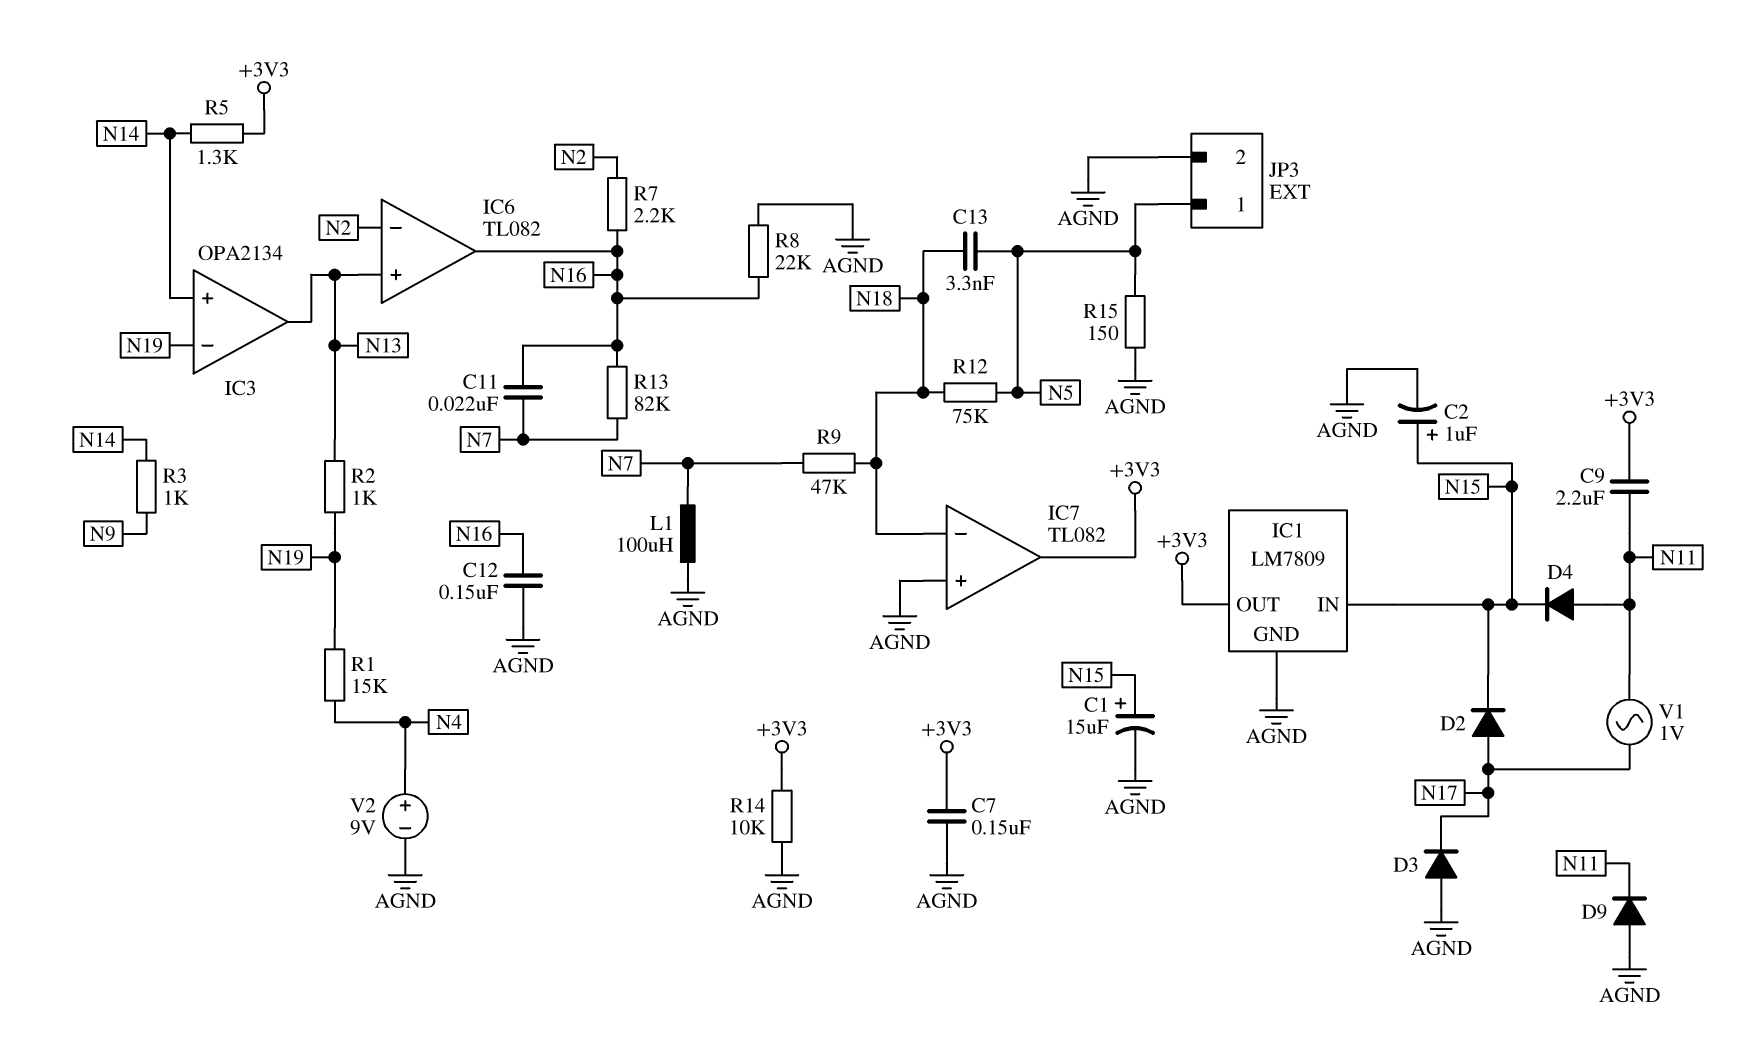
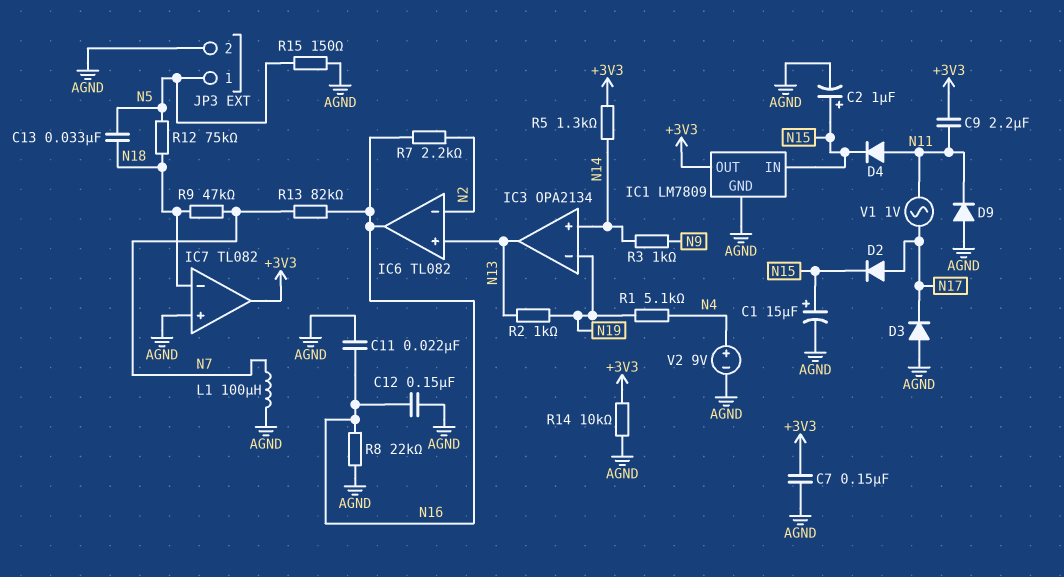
C11: 22nF (N7, N16) -> 22nF (AGND, N16)
C13: 3.3nF (N5, N18) -> 33nF (N5, N18)
R1: 15k (N4, N19) -> 5.1k (N4, N19)

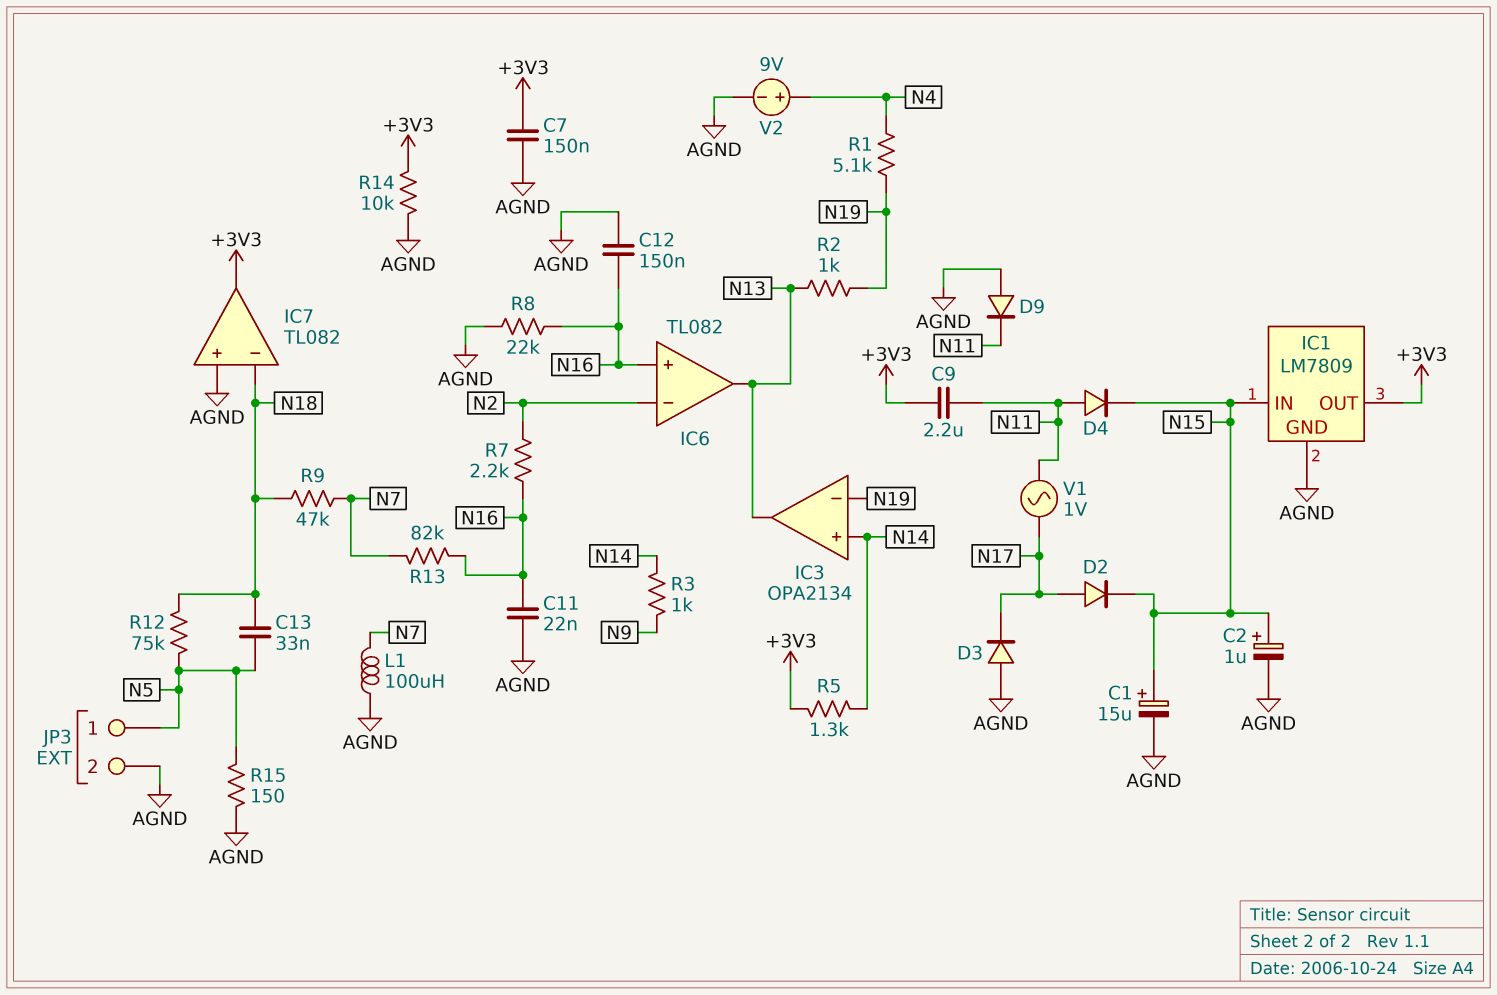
IC6 pin in+: N13 -> N16
IC6 pin out: N16 -> N13

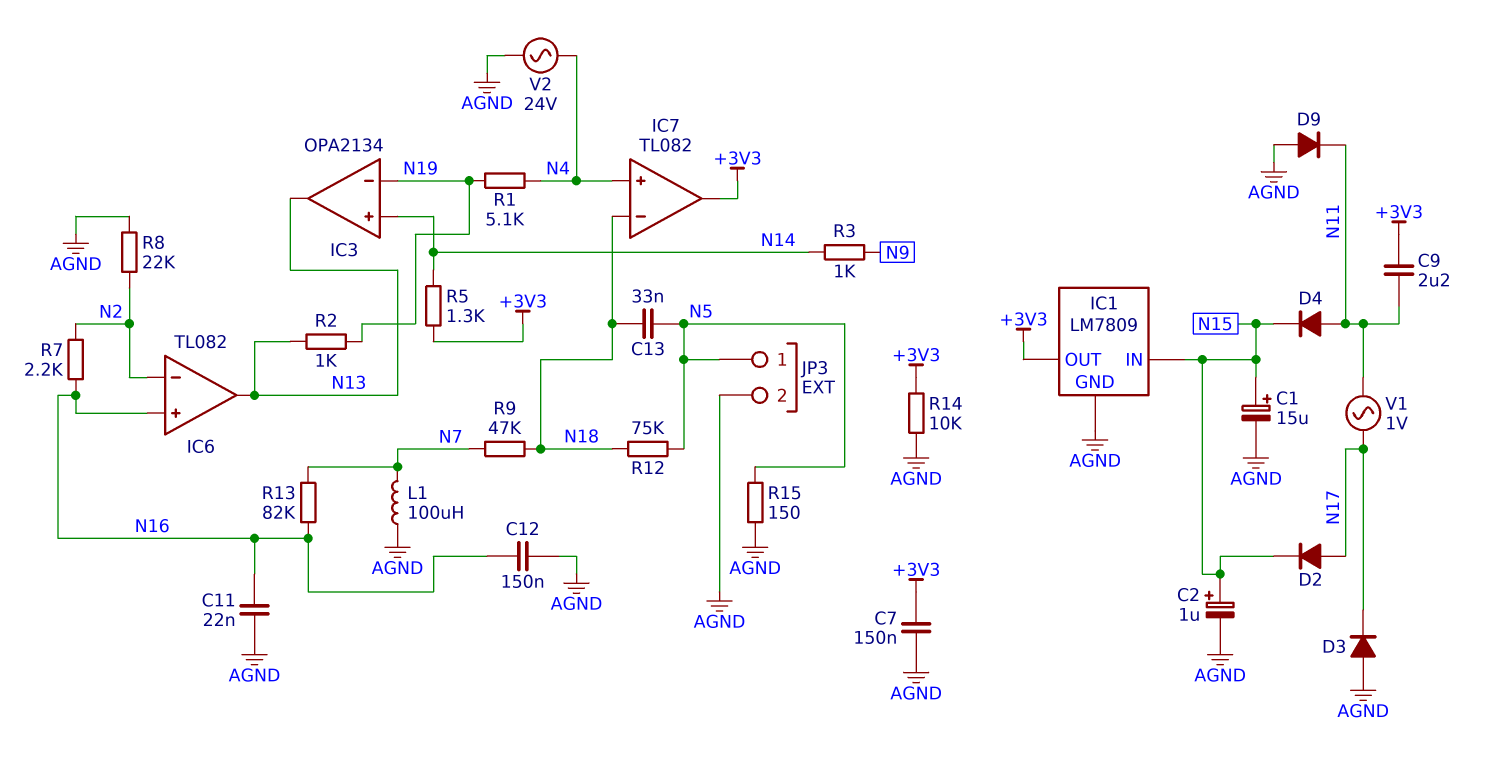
IC7 pin in+: AGND -> N4
R8: 22k (AGND, N16) -> 22k (AGND, N2)
V2: 9V (plus N4, minus AGND) -> AC 24V (AGND, N4)

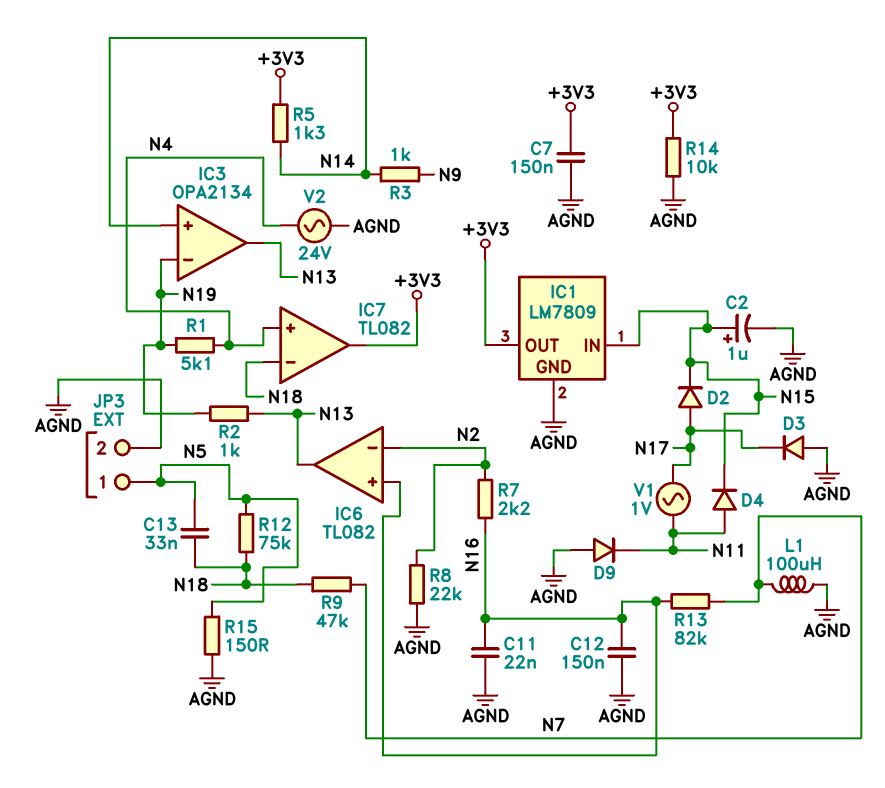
C1: 15uF (plus N15, minus AGND) -> none
C9: 2.2uF (+3V3, N11) -> none

